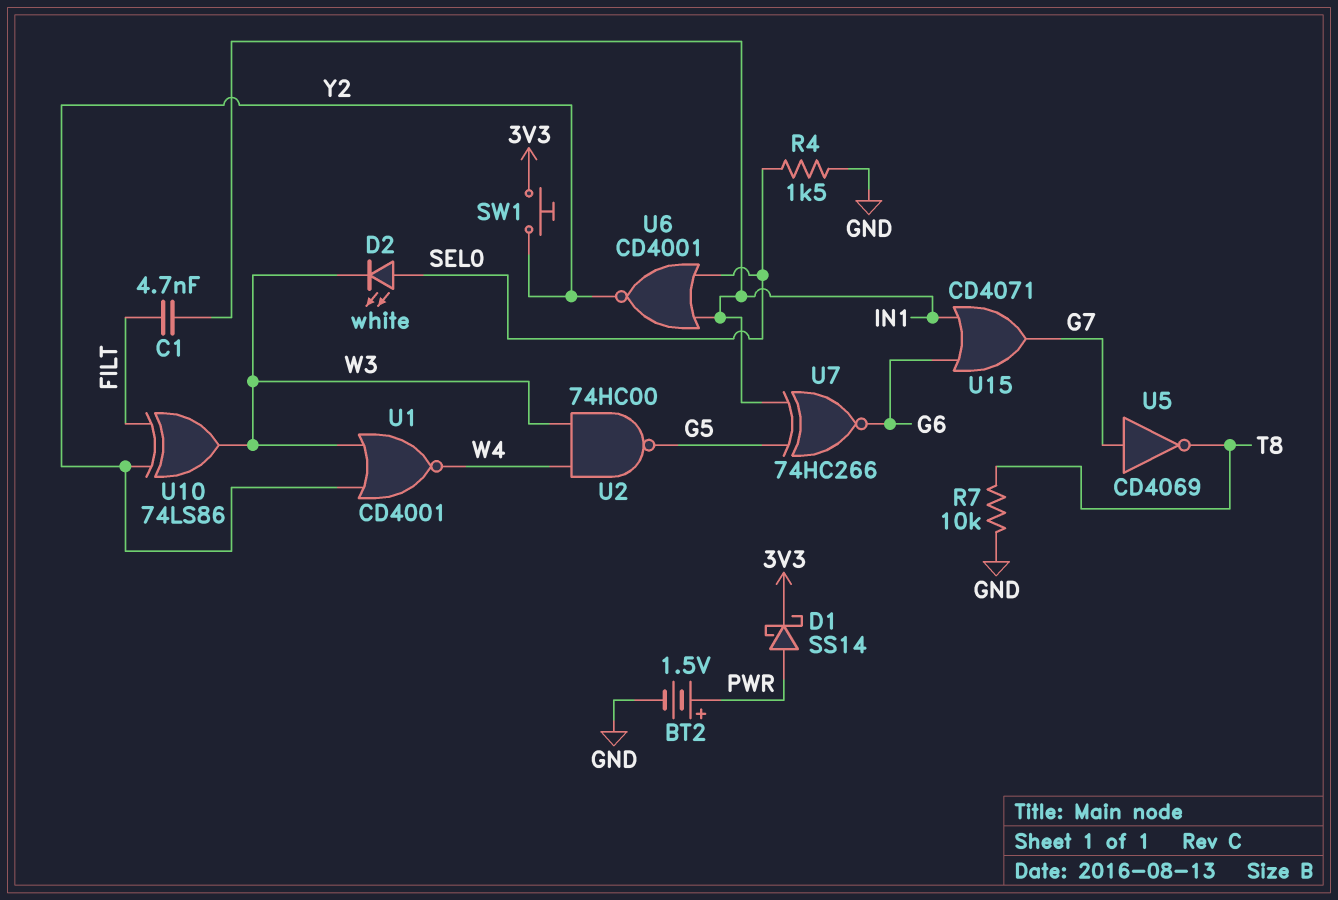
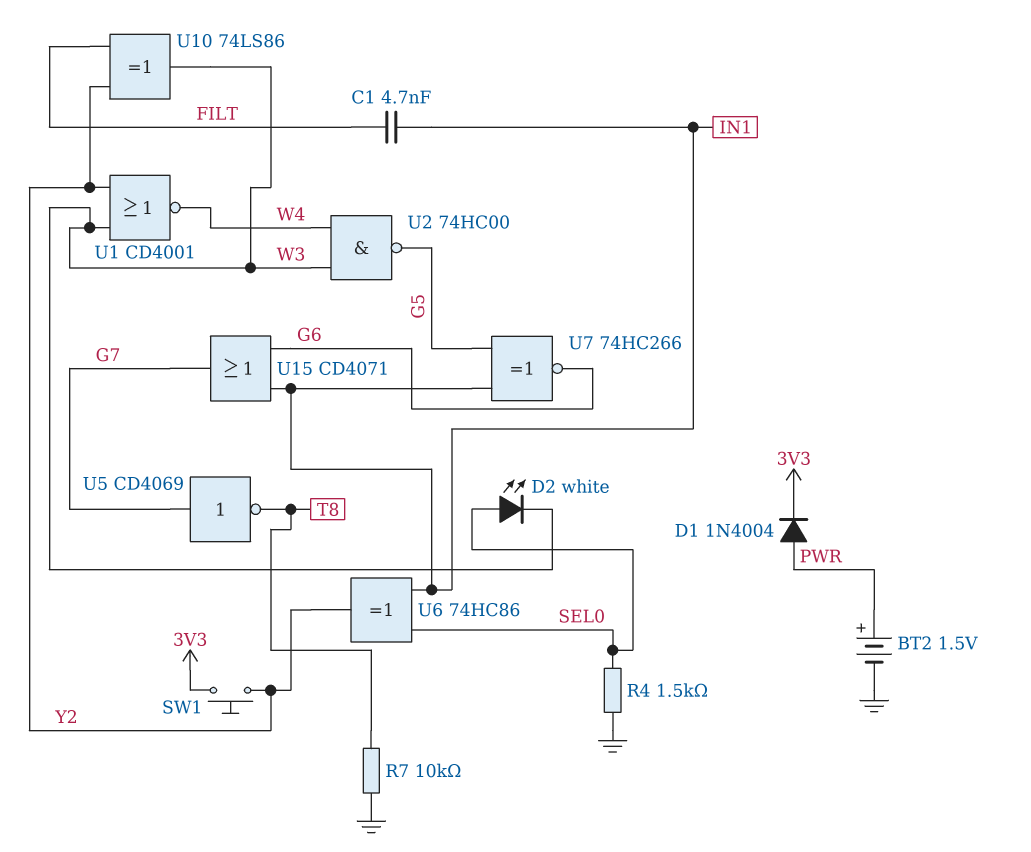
D1: schottky SS14 (A PWR, K 3V3) -> diode 1N4004 (A PWR, K 3V3)
U6: NOR CD4001 (in IN1, in SEL0, out Y2) -> XOR 74HC86 (in IN1, in SEL0, out Y2)

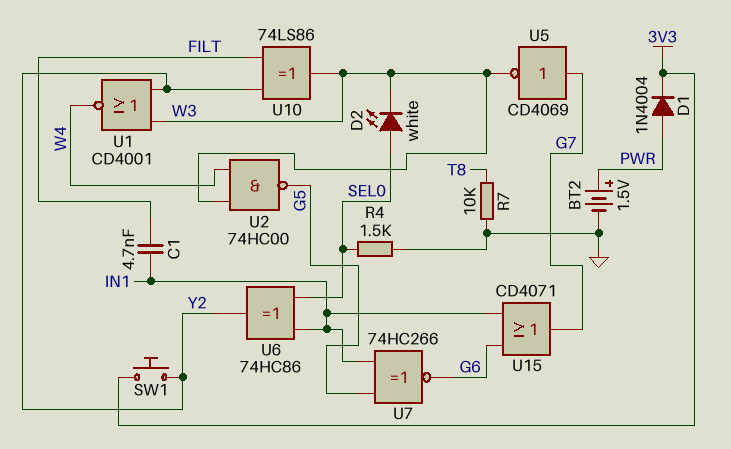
U5: NOT CD4069 (in G7, out T8) -> NOT CD4069 (in G7, out W3)

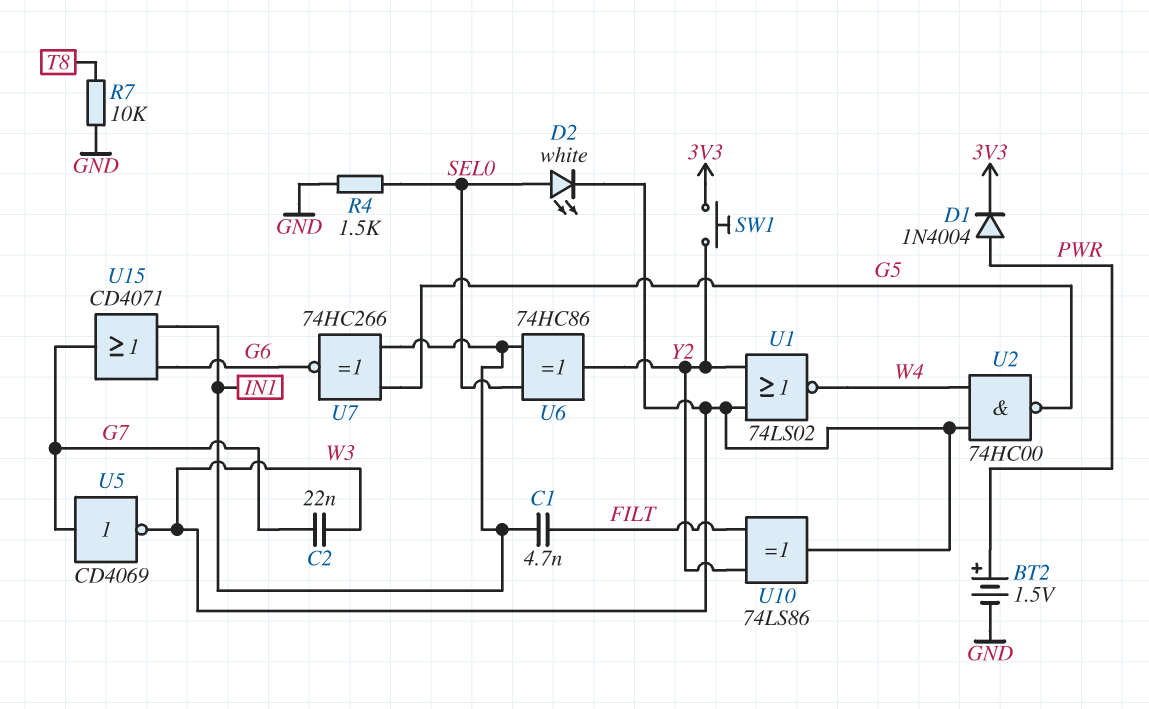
C2: none -> 22nF (G7, W3)
U1: NOR CD4001 (in W3, in Y2, out W4) -> NOR 74LS02 (in W3, in Y2, out W4)

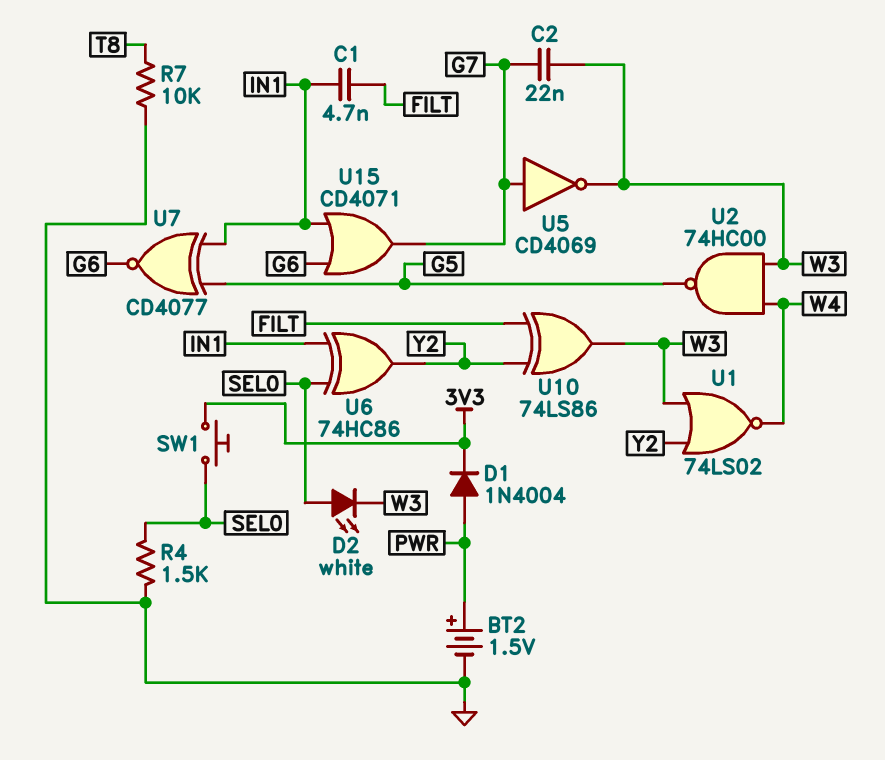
SW1: button (3V3, Y2) -> button (3V3, SEL0)
U7: XNOR 74HC266 (in G5, in IN1, out G6) -> XNOR CD4077 (in G5, in IN1, out G6)

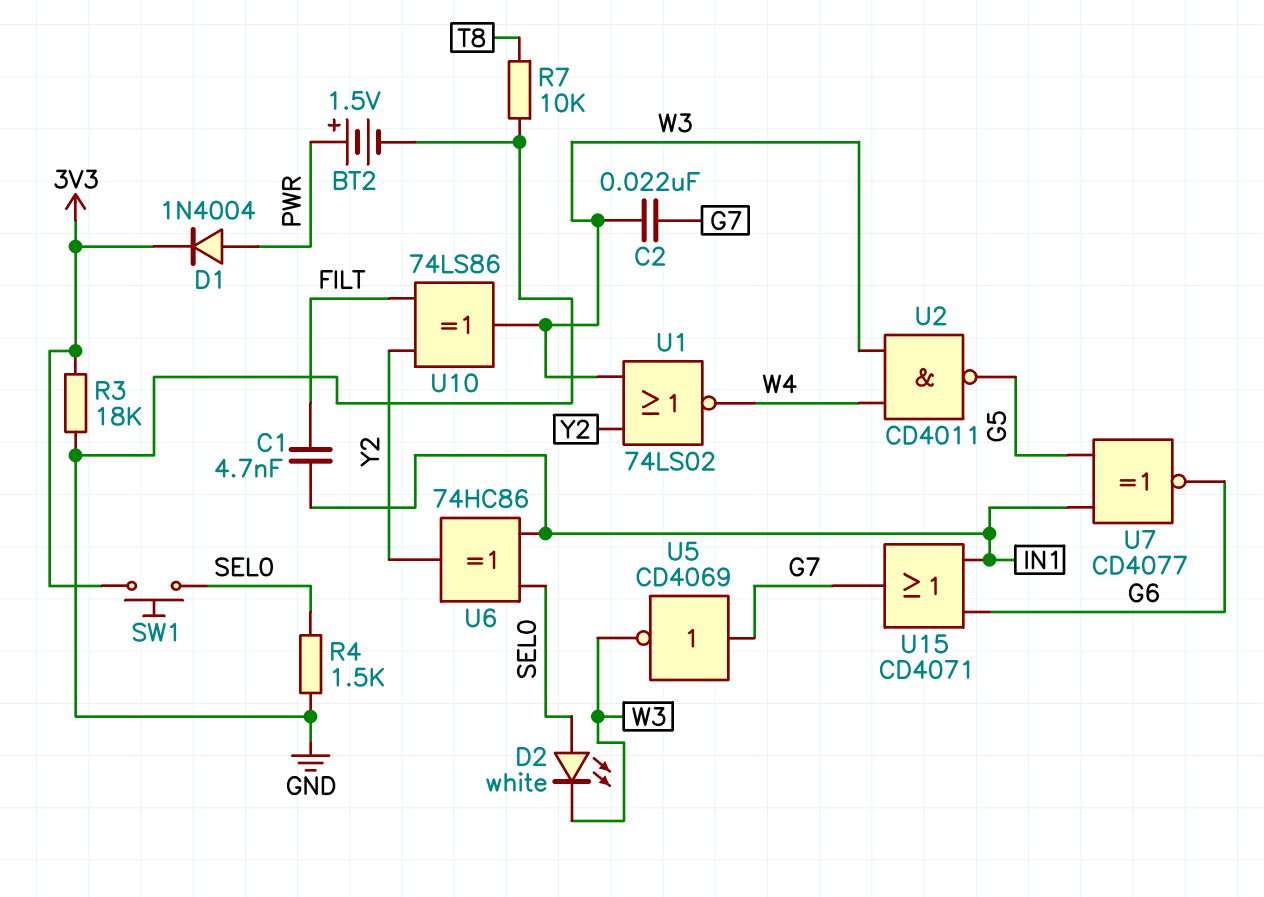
R3: none -> 18k (3V3, GND)
U2: NAND 74HC00 (in W3, in W4, out G5) -> NAND CD4011 (in W3, in W4, out G5)

